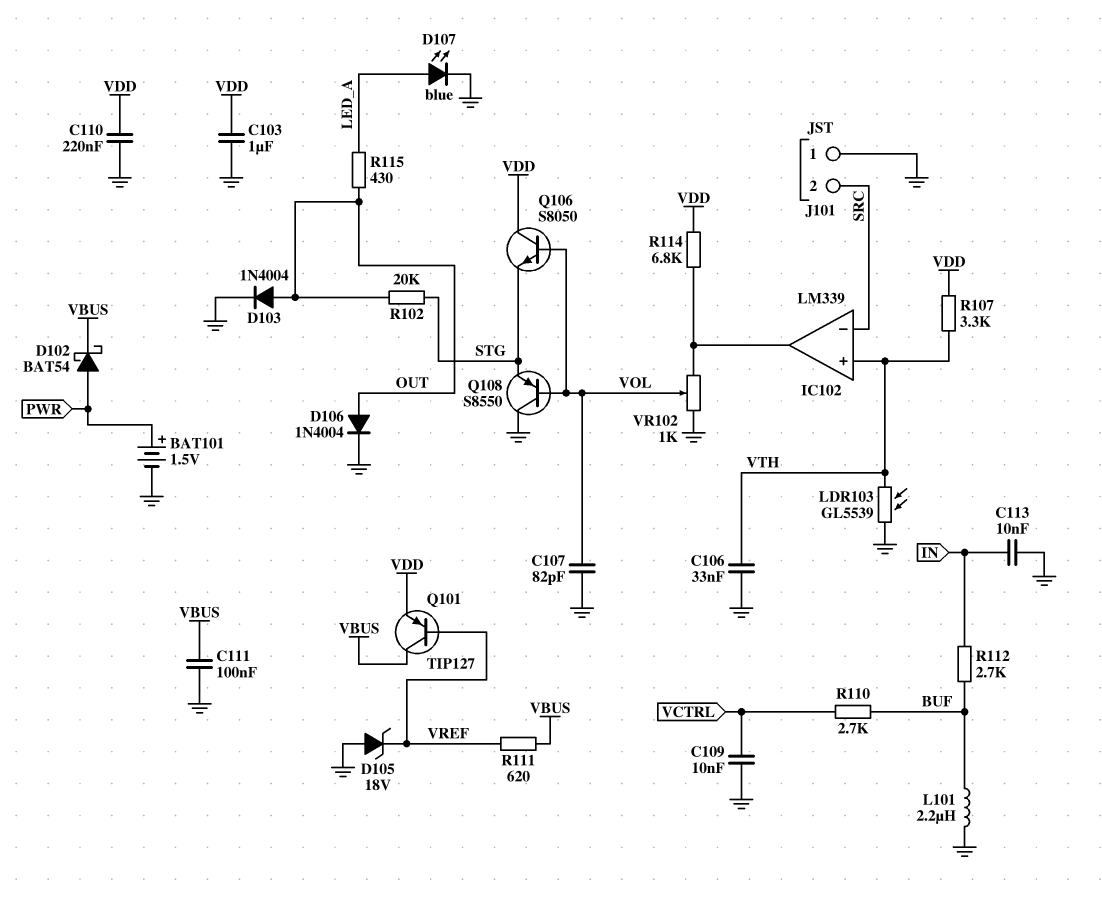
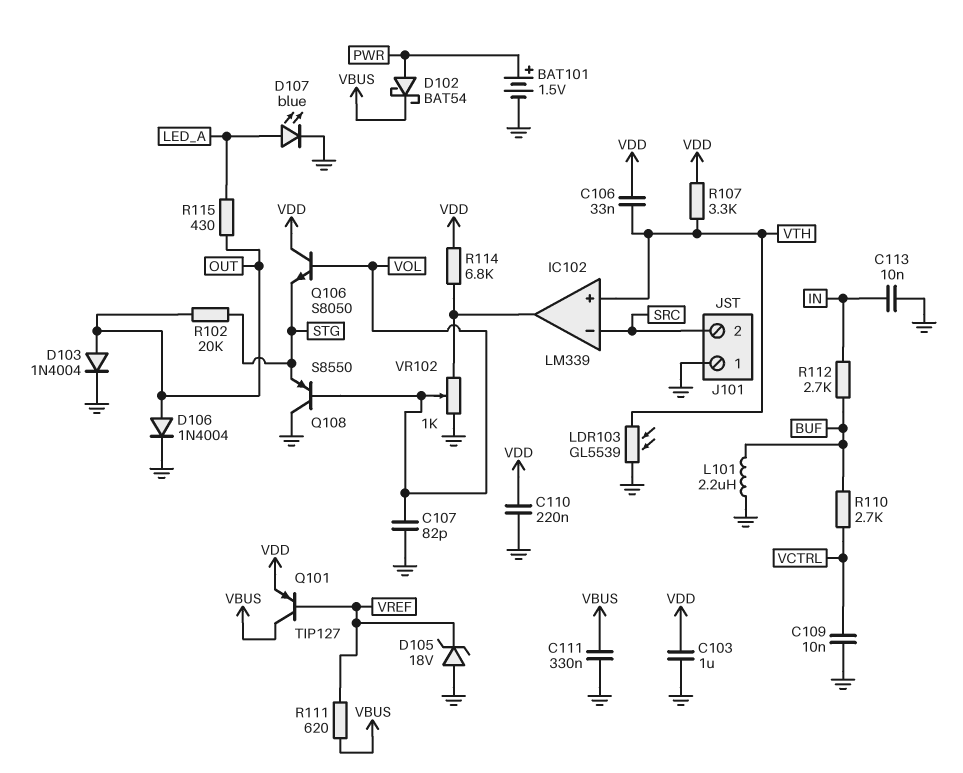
C106: 33nF (GND, VTH) -> 33nF (VDD, VTH)
C111: 100nF (GND, VBUS) -> 330nF (GND, VBUS)

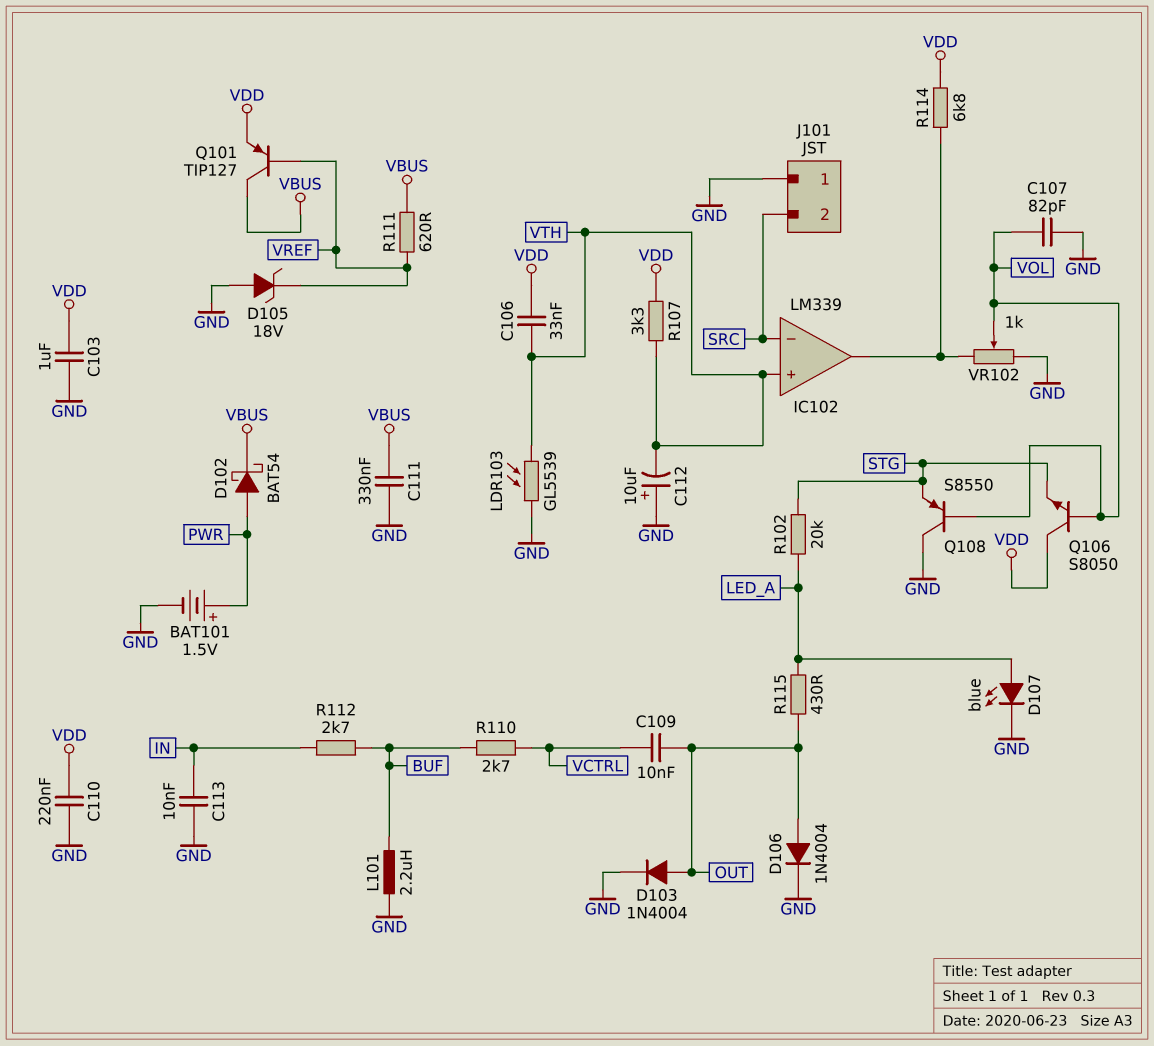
C109: 10nF (GND, VCTRL) -> 10nF (OUT, VCTRL)
C112: none -> 10uF (plus GND, minus VTH)
R102: 20k (OUT, STG) -> 20k (LED_A, STG)

